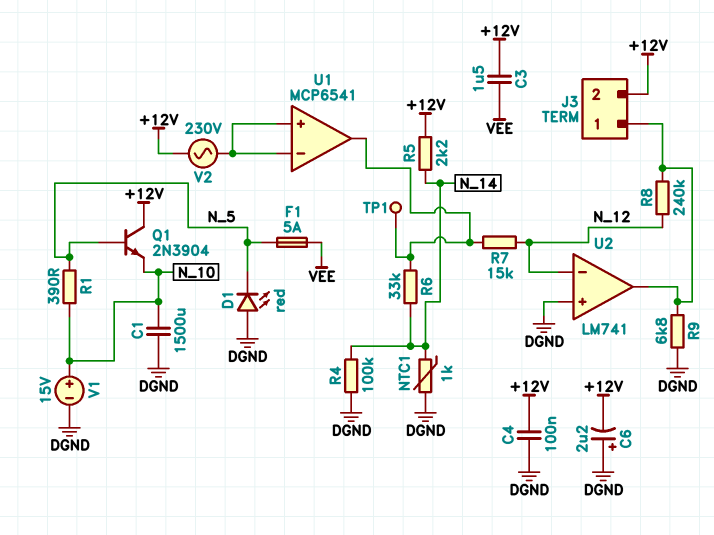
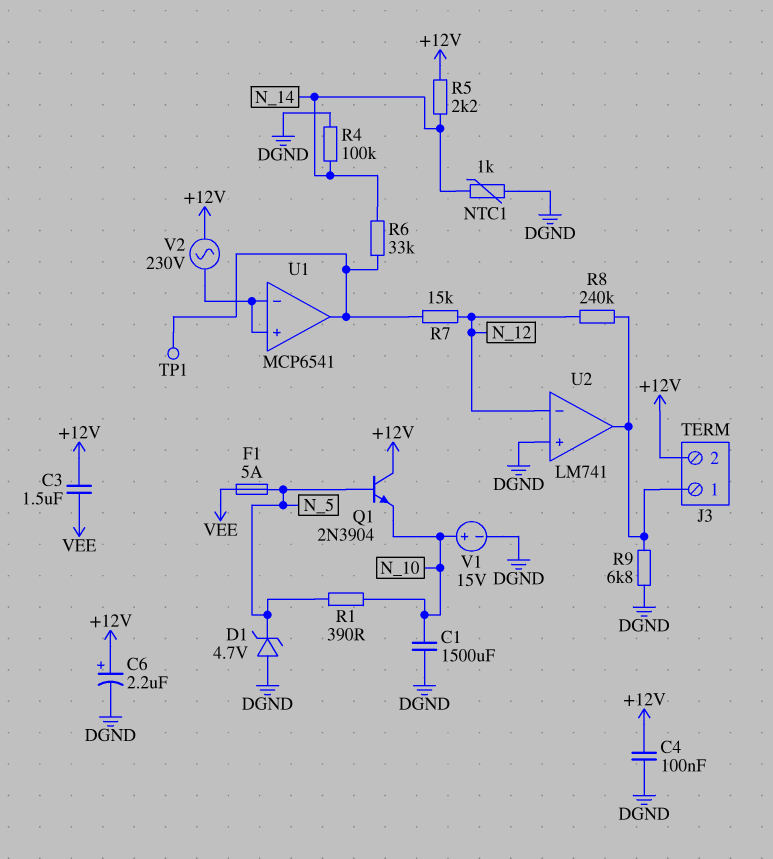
C6: 2.2uF (plus DGND, minus +12V) -> 2.2uF (plus +12V, minus DGND)
D1: LED red (A DGND, K N_5) -> zener 4.7V (A DGND, K N_5)

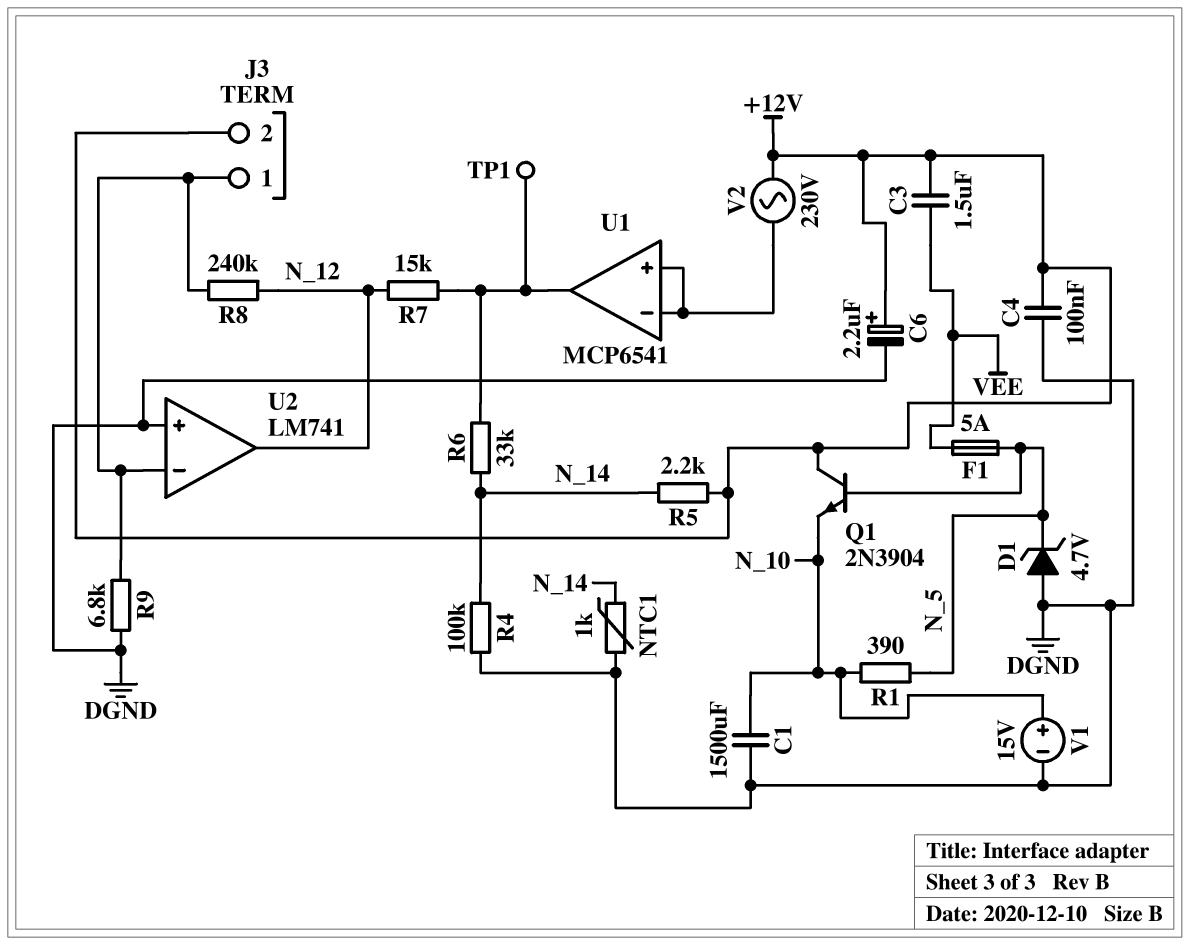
U2 pin in-: N_12 -> J3/1
U2 pin out: J3/1 -> N_12

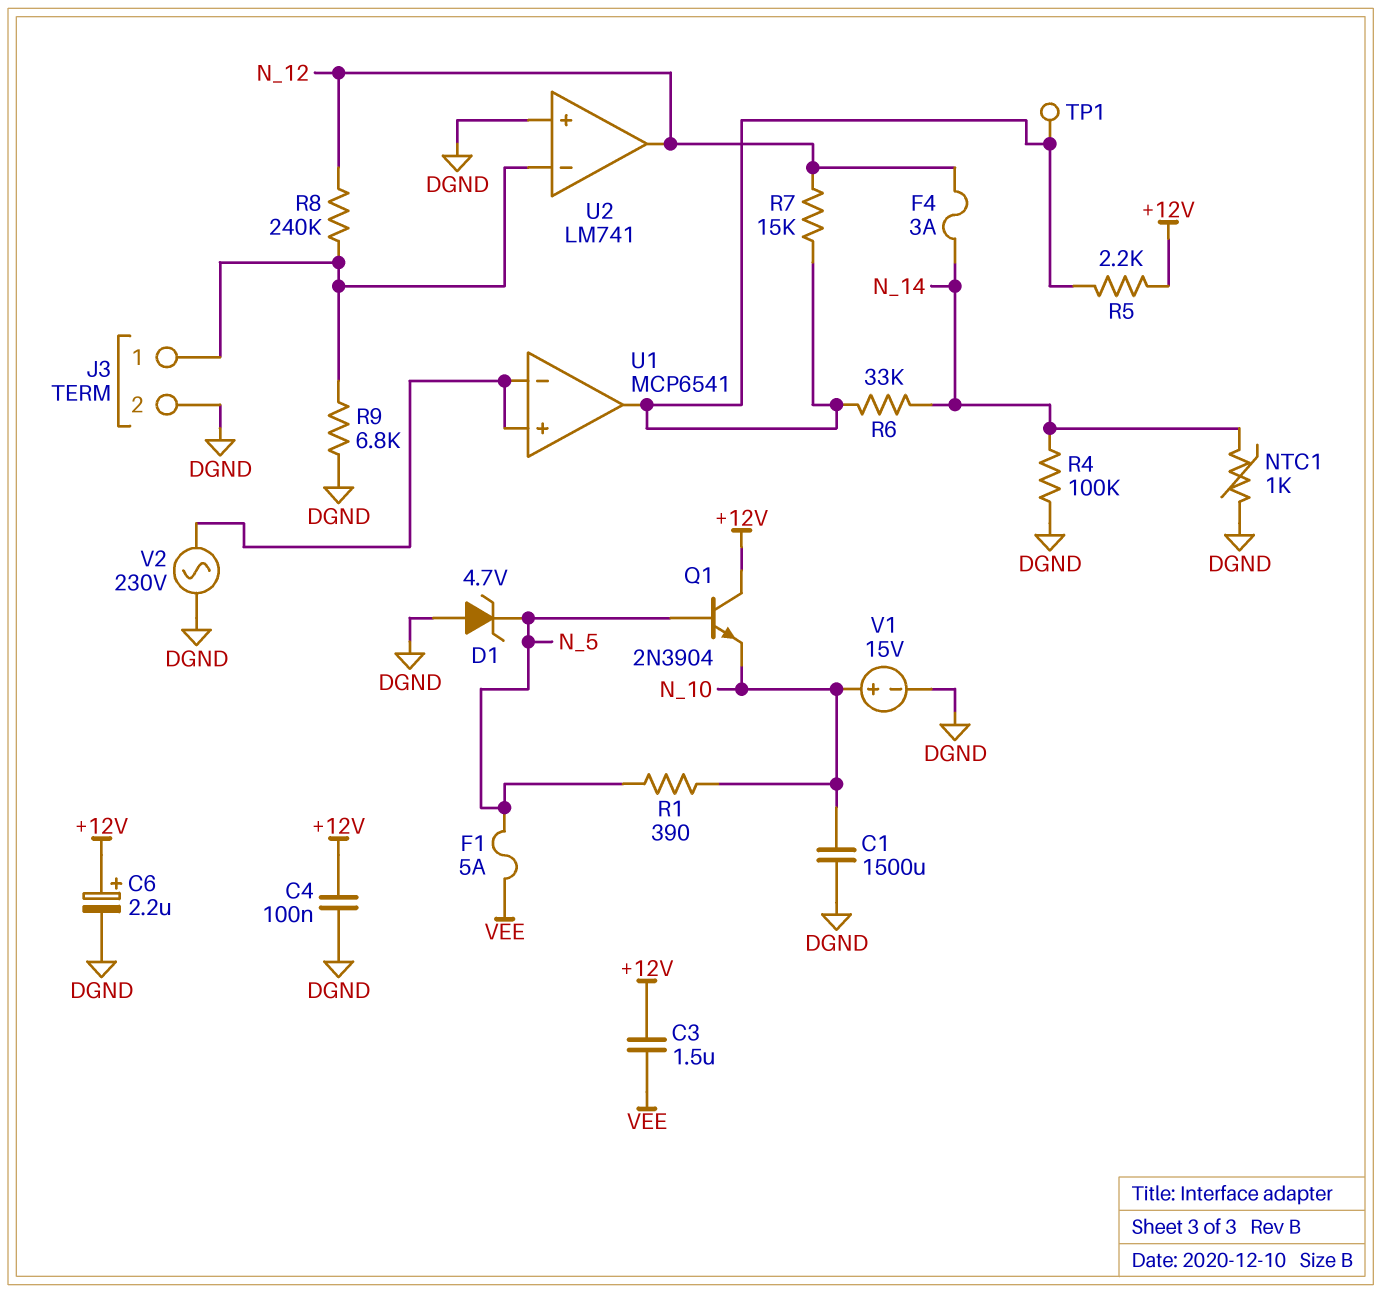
F4: none -> 3A (N_12, N_14)
J3 pin 2: +12V -> DGND
R5: 2.2k (+12V, N_14) -> 2.2k (+12V, U1/out)
V2: AC 230V (+12V, U1/in+) -> AC 230V (DGND, U1/in+)

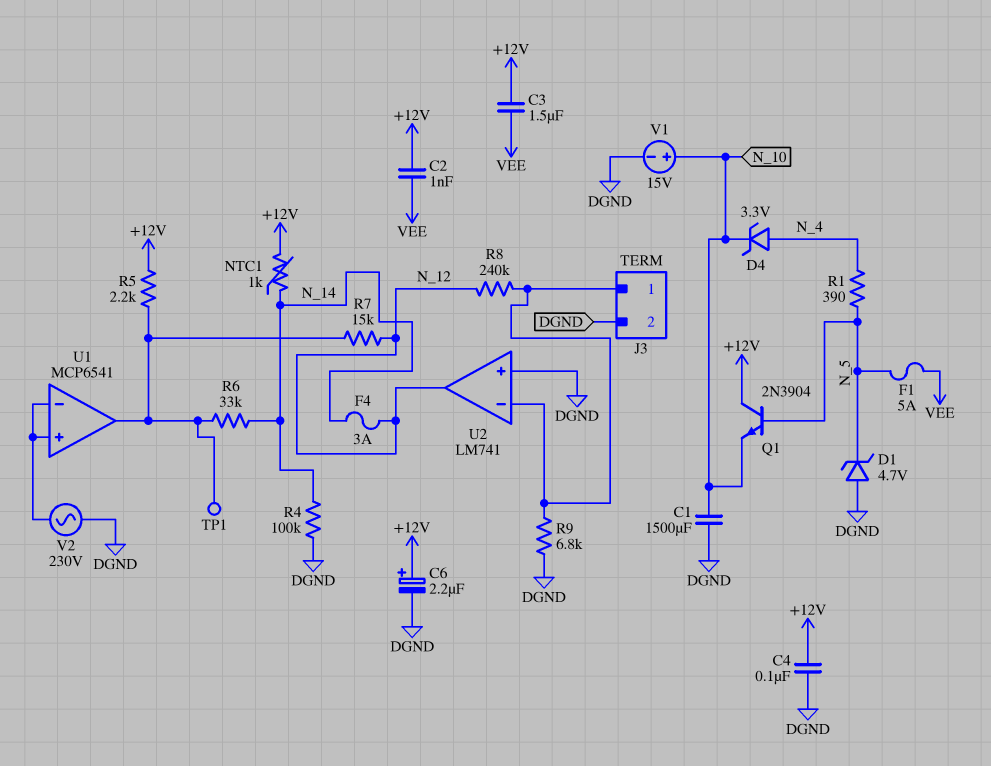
C2: none -> 1nF (+12V, VEE)
D4: none -> zener 3.3V (A N_4, K N_10)
NTC1: 1k (DGND, N_14) -> 1k (+12V, N_14)
R1: 390 (N_5, N_10) -> 390 (N_4, N_5)

